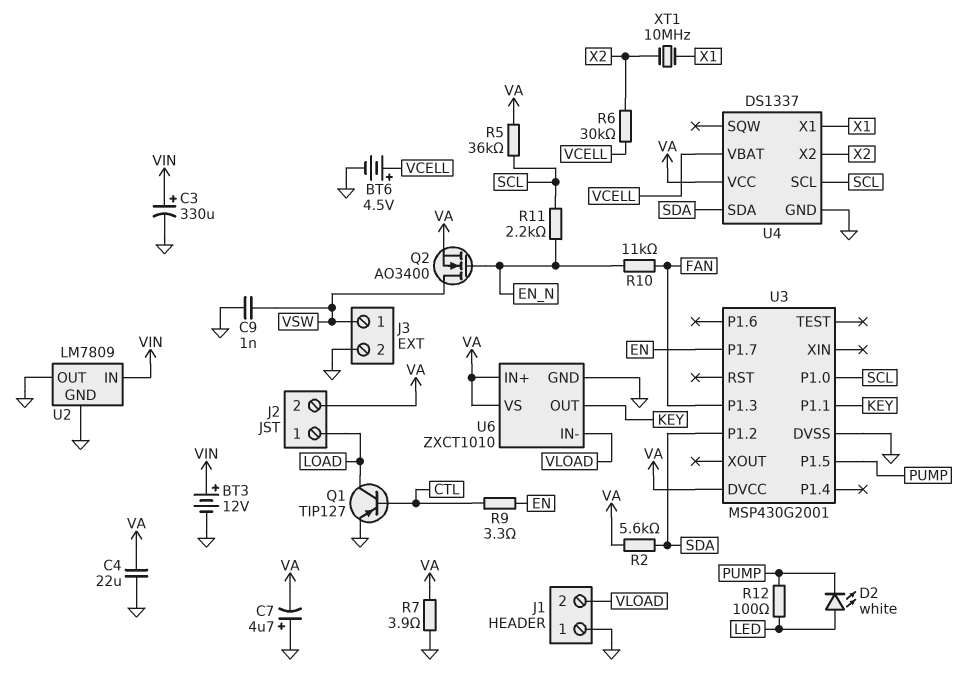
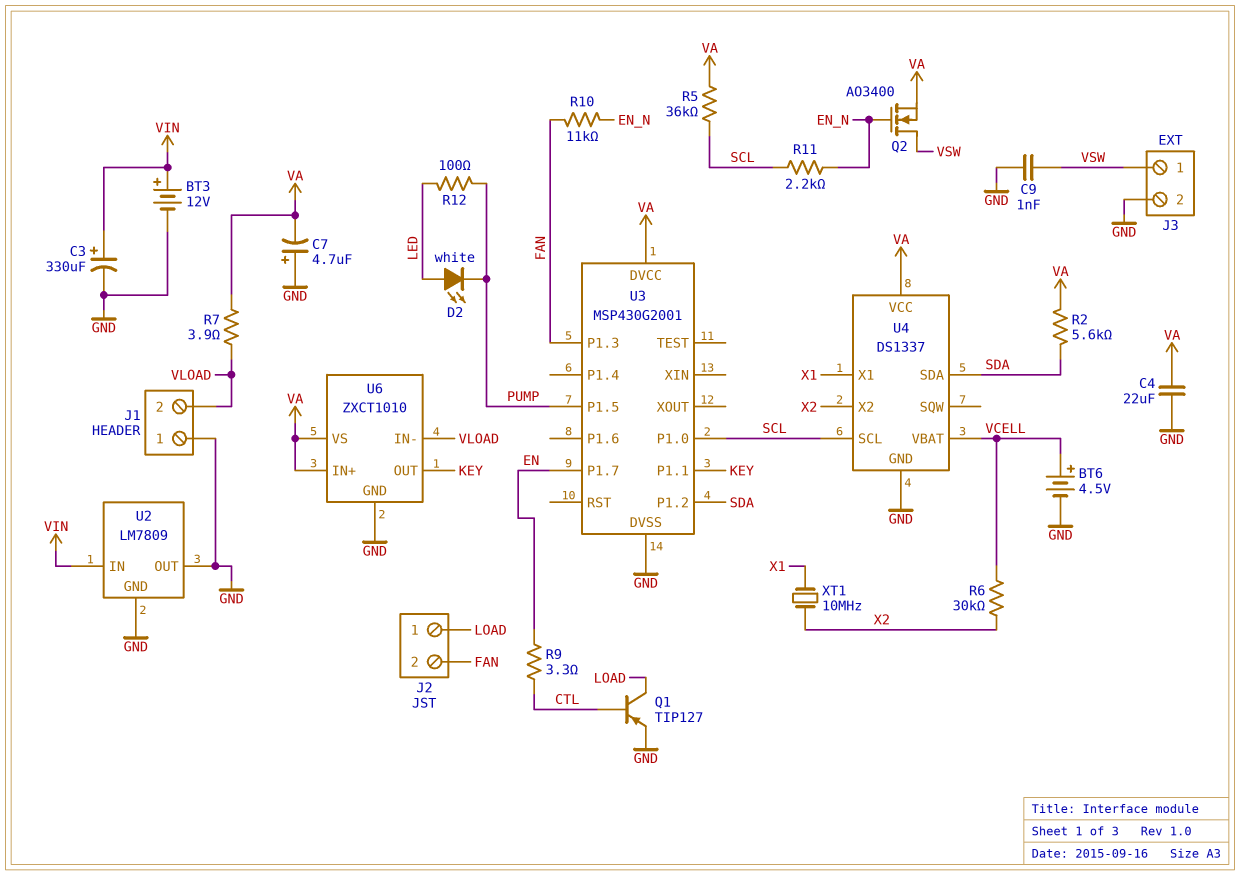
J2 pin 2: VA -> FAN
R7: 3.9 (GND, VA) -> 3.9 (VA, VLOAD)

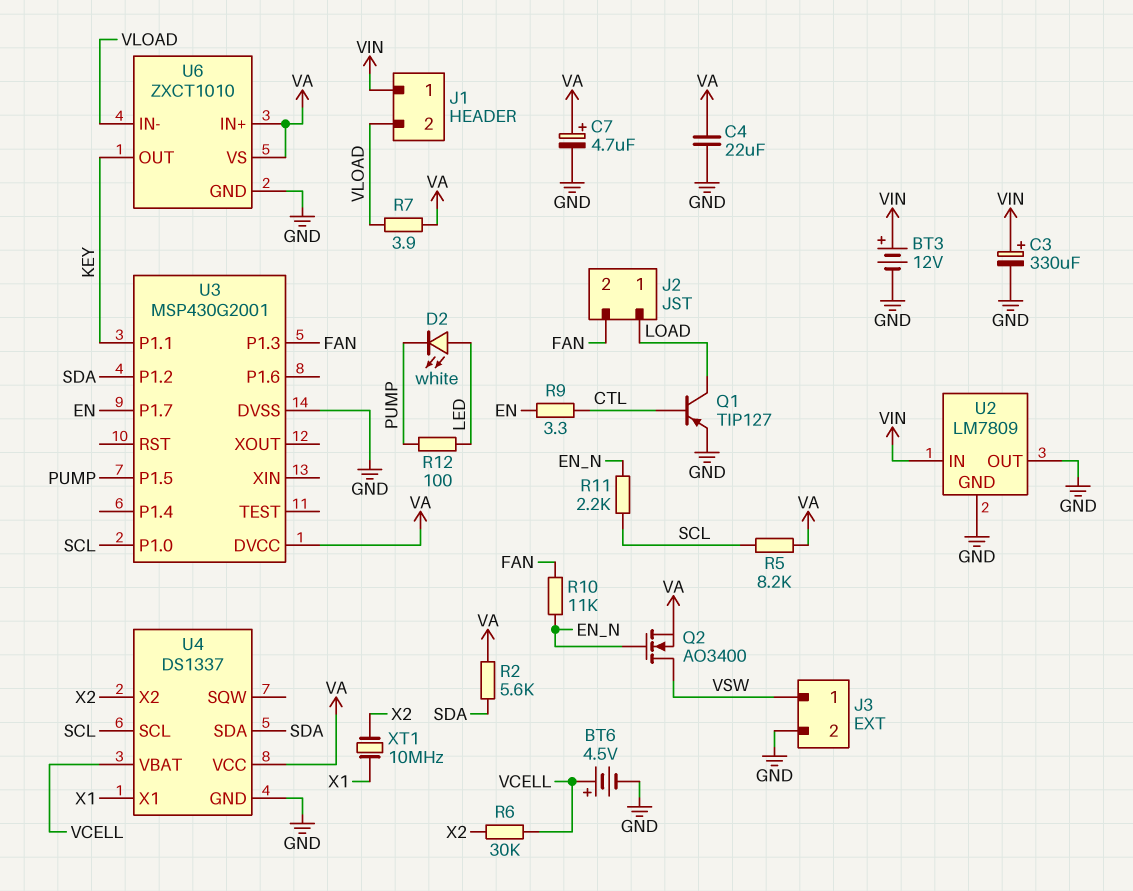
C7: 4.7uF (plus GND, minus VA) -> 4.7uF (plus VA, minus GND)
C9: 1nF (GND, VSW) -> none
J1 pin 1: GND -> VIN
R5: 36k (SCL, VA) -> 8.2k (SCL, VA)

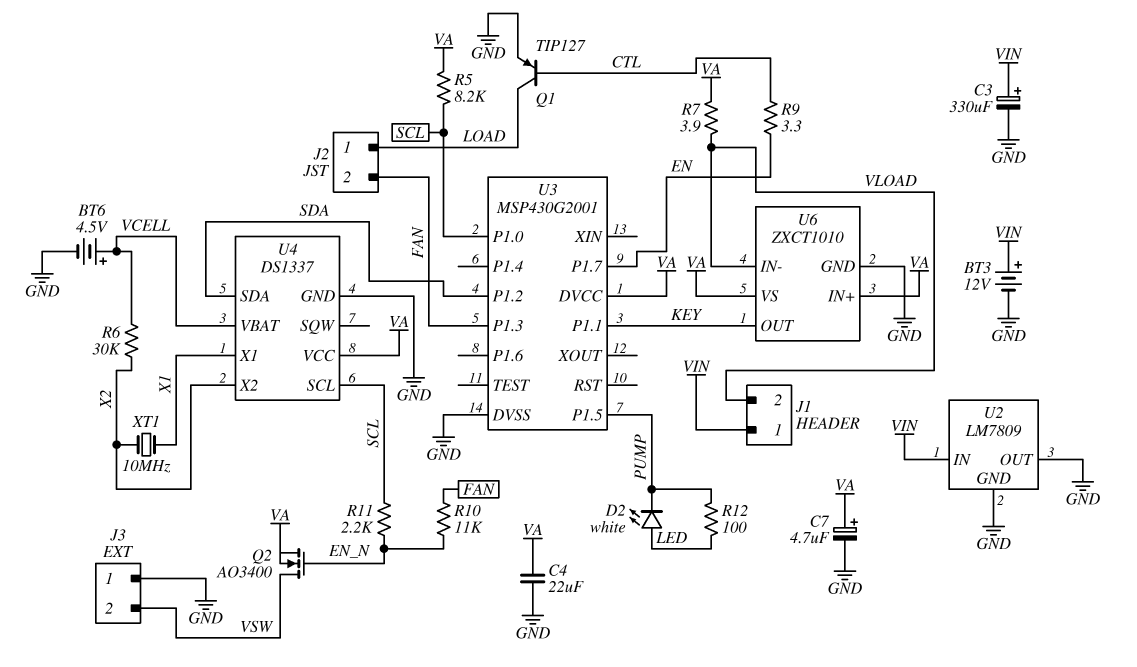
J3 pin 1: VSW -> GND
J3 pin 2: GND -> VSW
R2: 5.6k (SDA, VA) -> none

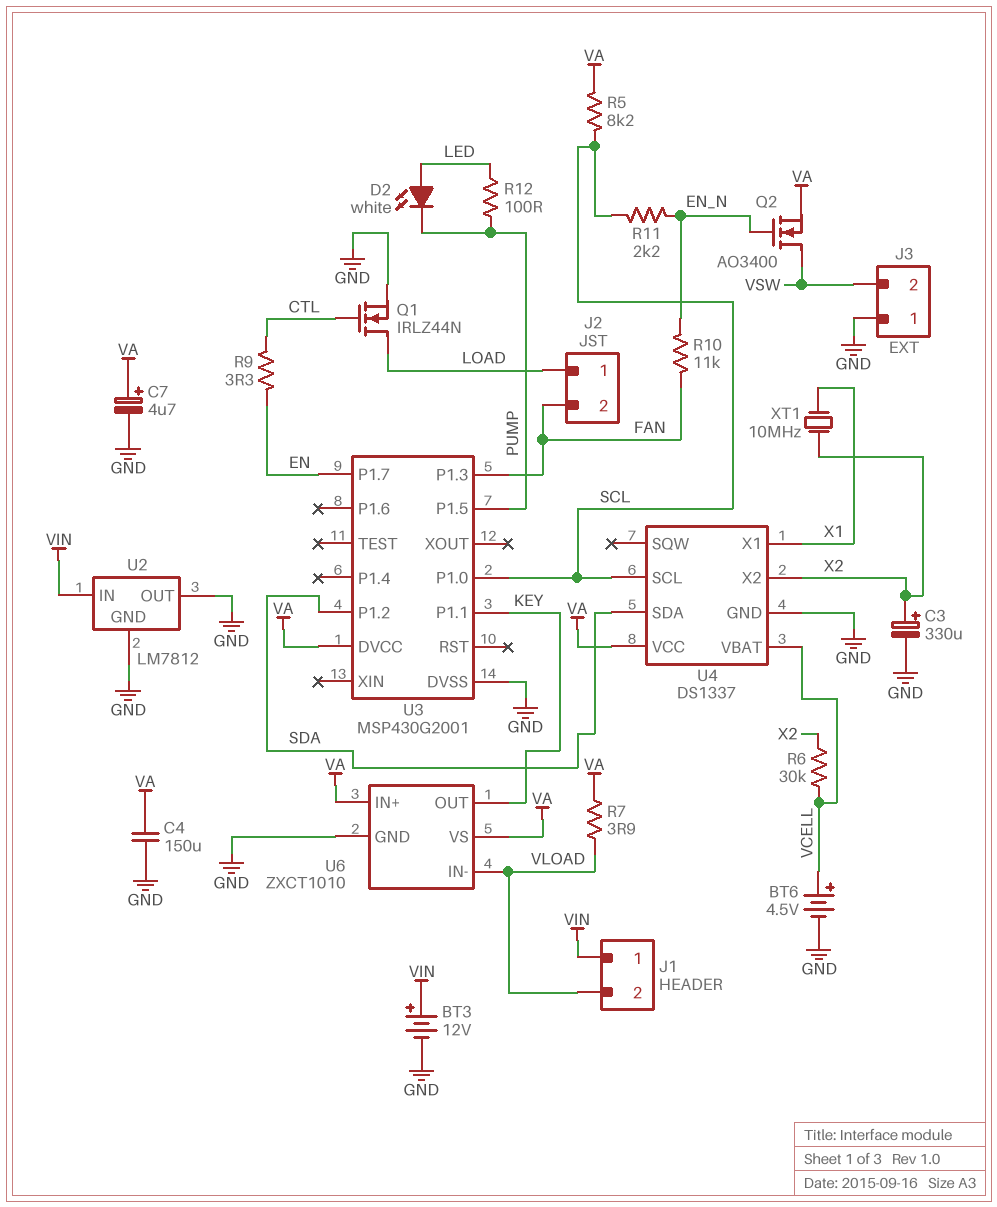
C3: 330uF (plus VIN, minus GND) -> 330uF (plus X2, minus GND)
C4: 22uF (GND, VA) -> 150uF (GND, VA)
Q1: PNP TIP127 (B CTL, C LOAD, E GND) -> NMOS IRLZ44N (G CTL, D LOAD, S GND)
U2: LM7809 -> LM7812

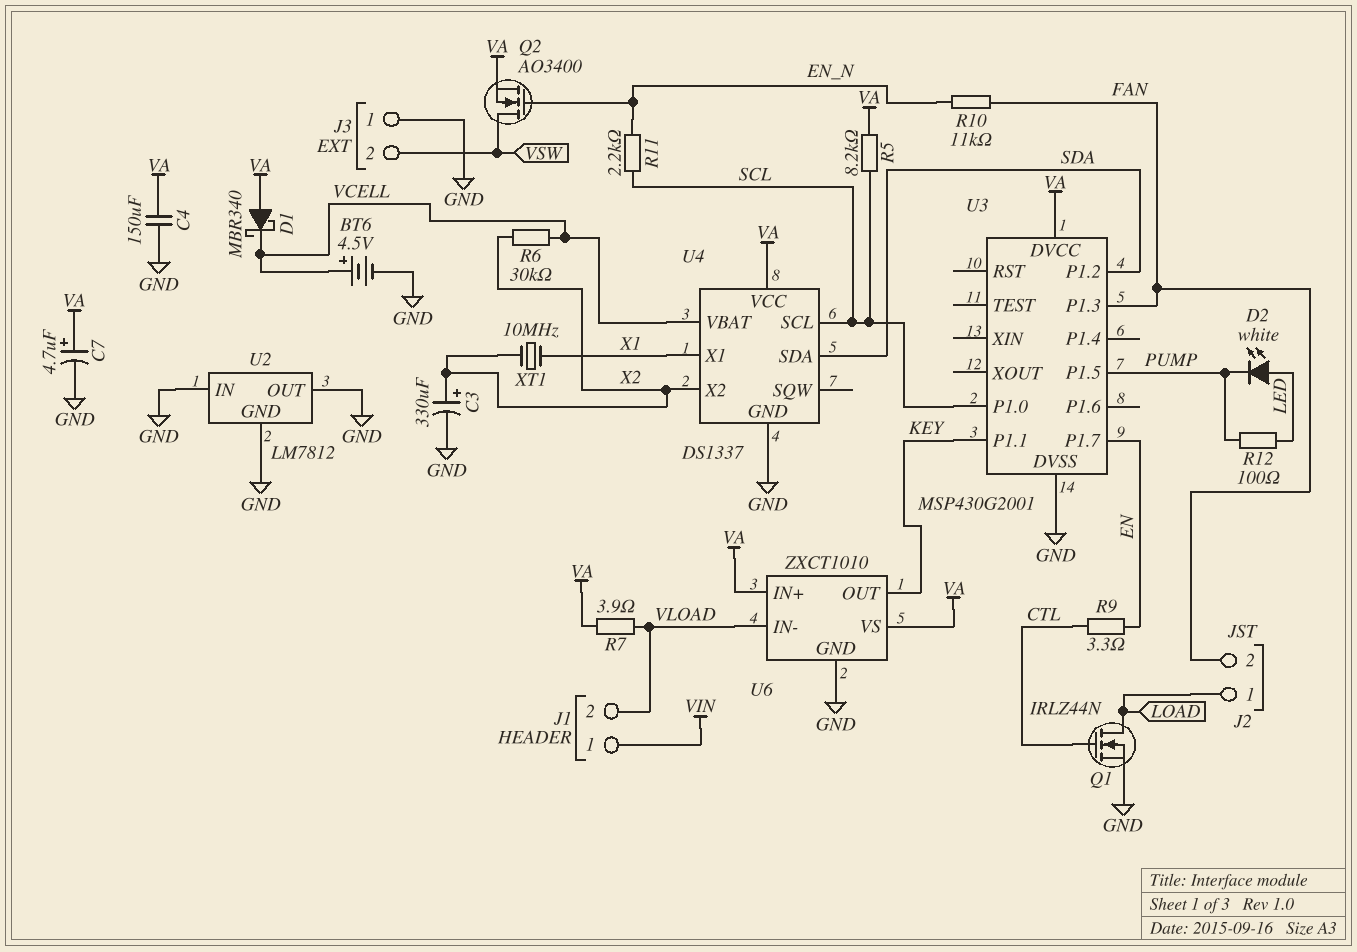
BT3: 12V (plus VIN, minus GND) -> none
D1: none -> schottky MBR340 (A VA, K VCELL)
U2 pin IN: VIN -> GND

